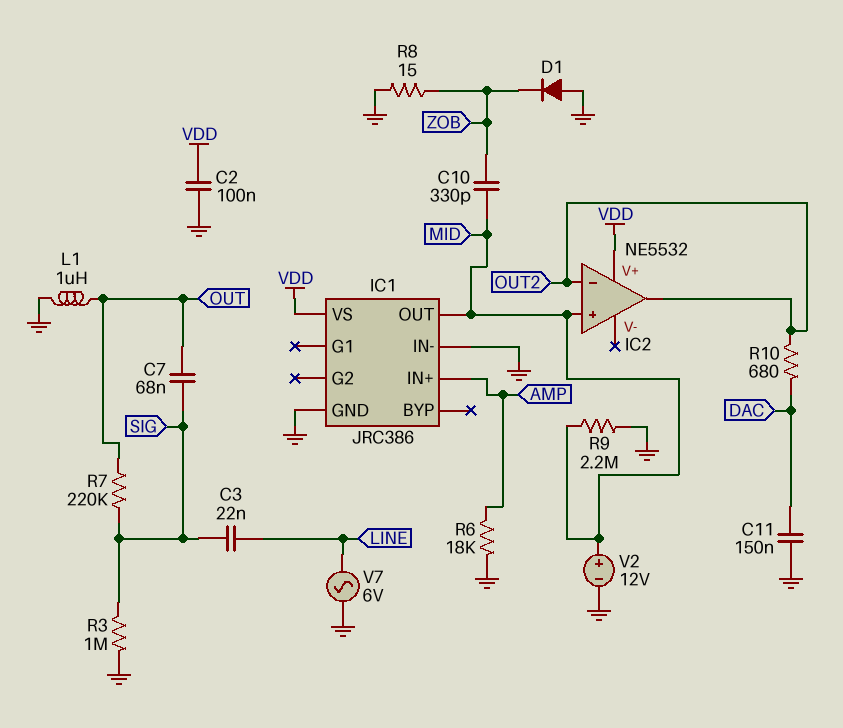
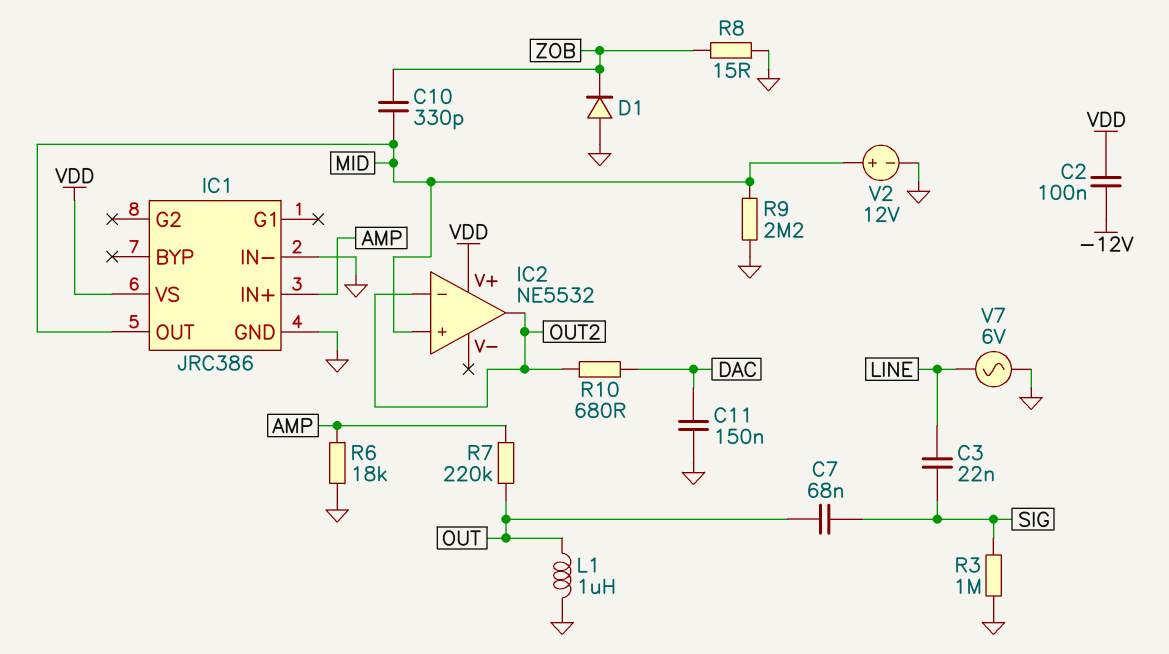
C2: 100nF (GND, VDD) -> 100nF (-12V, VDD)
R7: 220k (OUT, SIG) -> 220k (AMP, OUT)

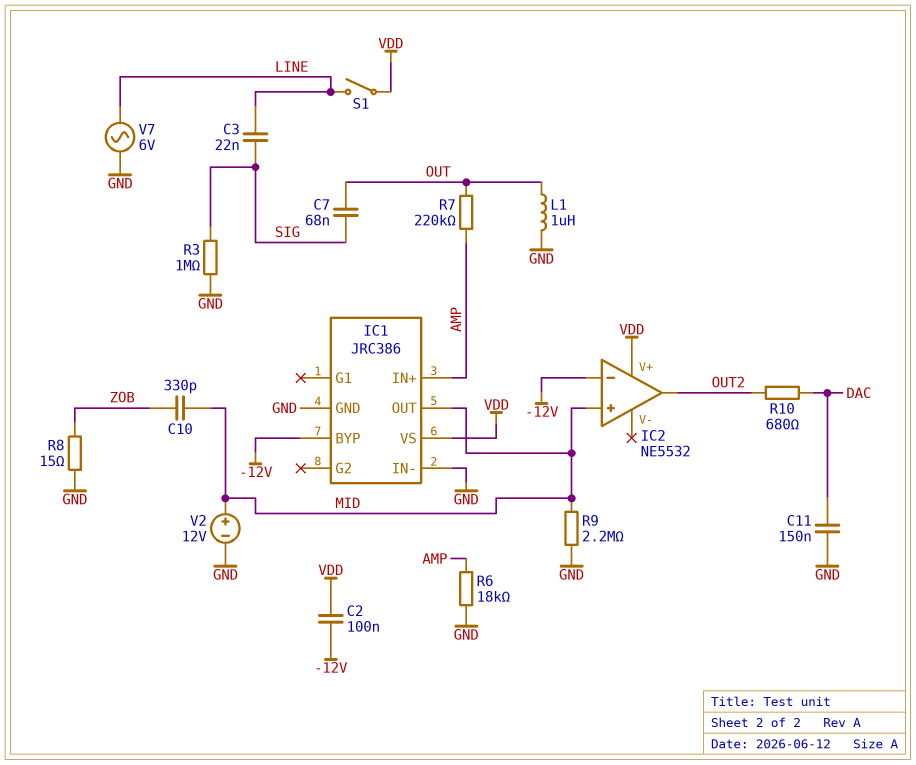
D1: diode (A GND, K ZOB) -> none
IC1 pin BYP: none -> -12V
IC2 pin in-: OUT2 -> -12V
S1: none -> switch (LINE, VDD)

